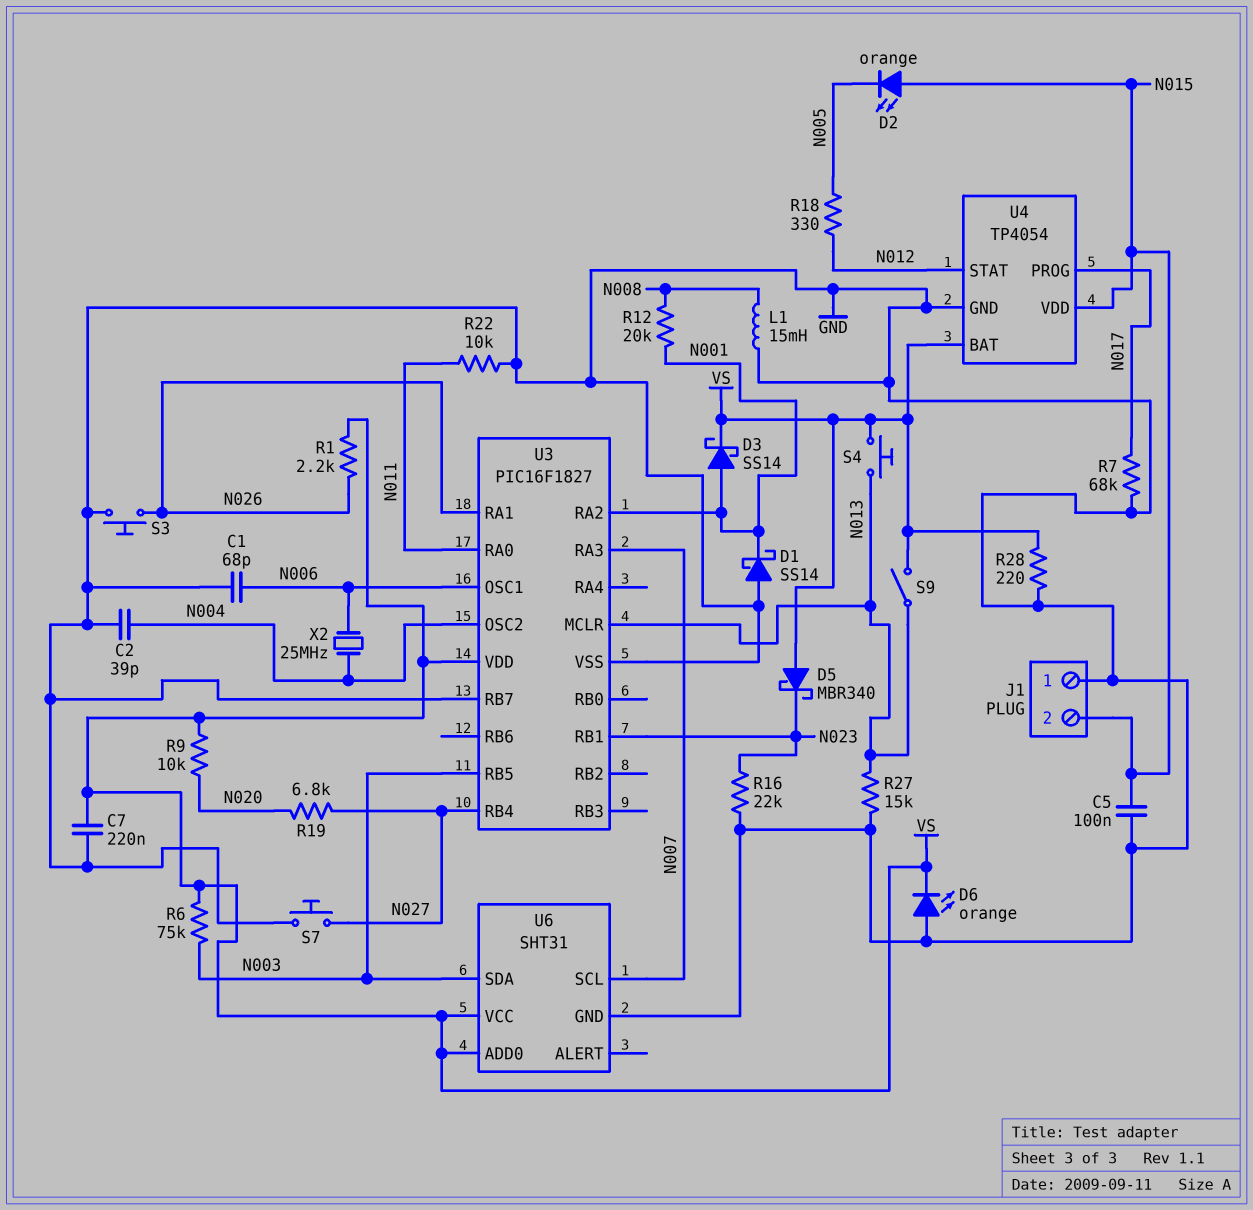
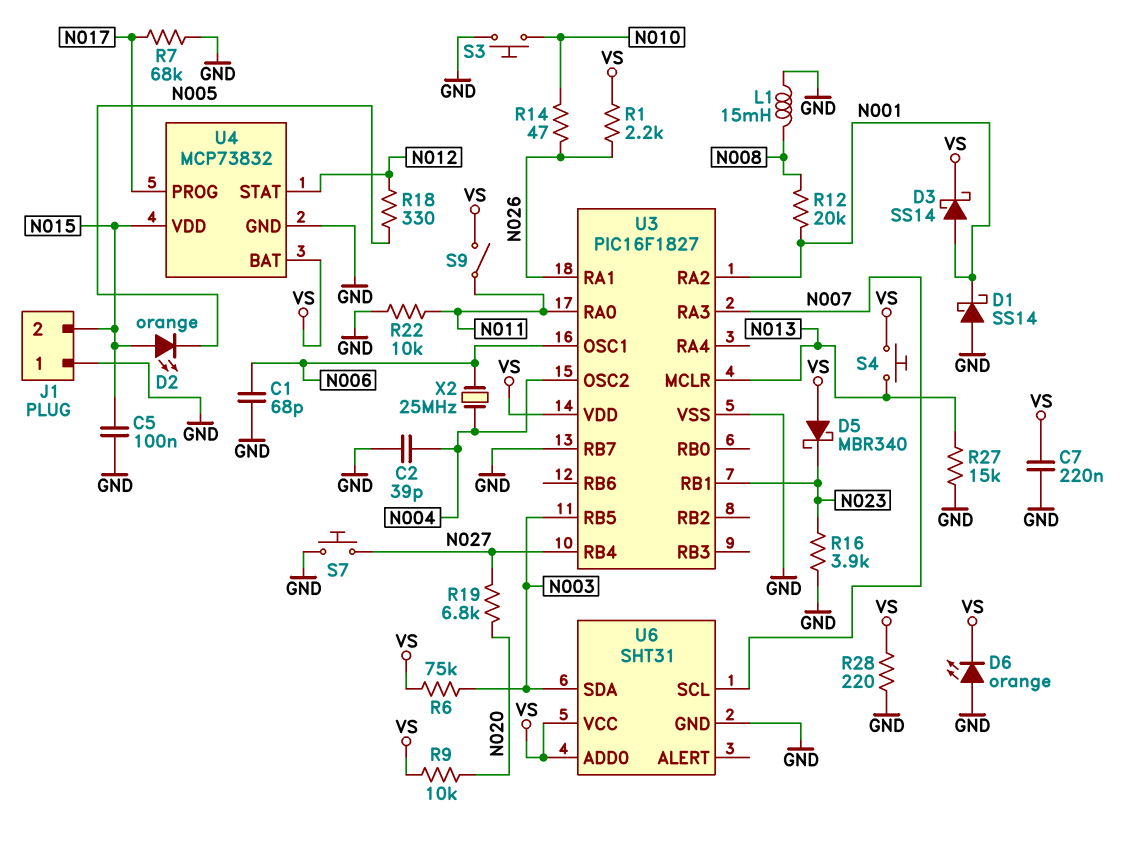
R14: none -> 47 (N010, N026)
R16: 22k (GND, N023) -> 3.9k (GND, N023)
S3: button (GND, N026) -> button (GND, N010)
S9: switch (N013, VS) -> switch (N011, VS)
U4: TP4054 -> MCP73832

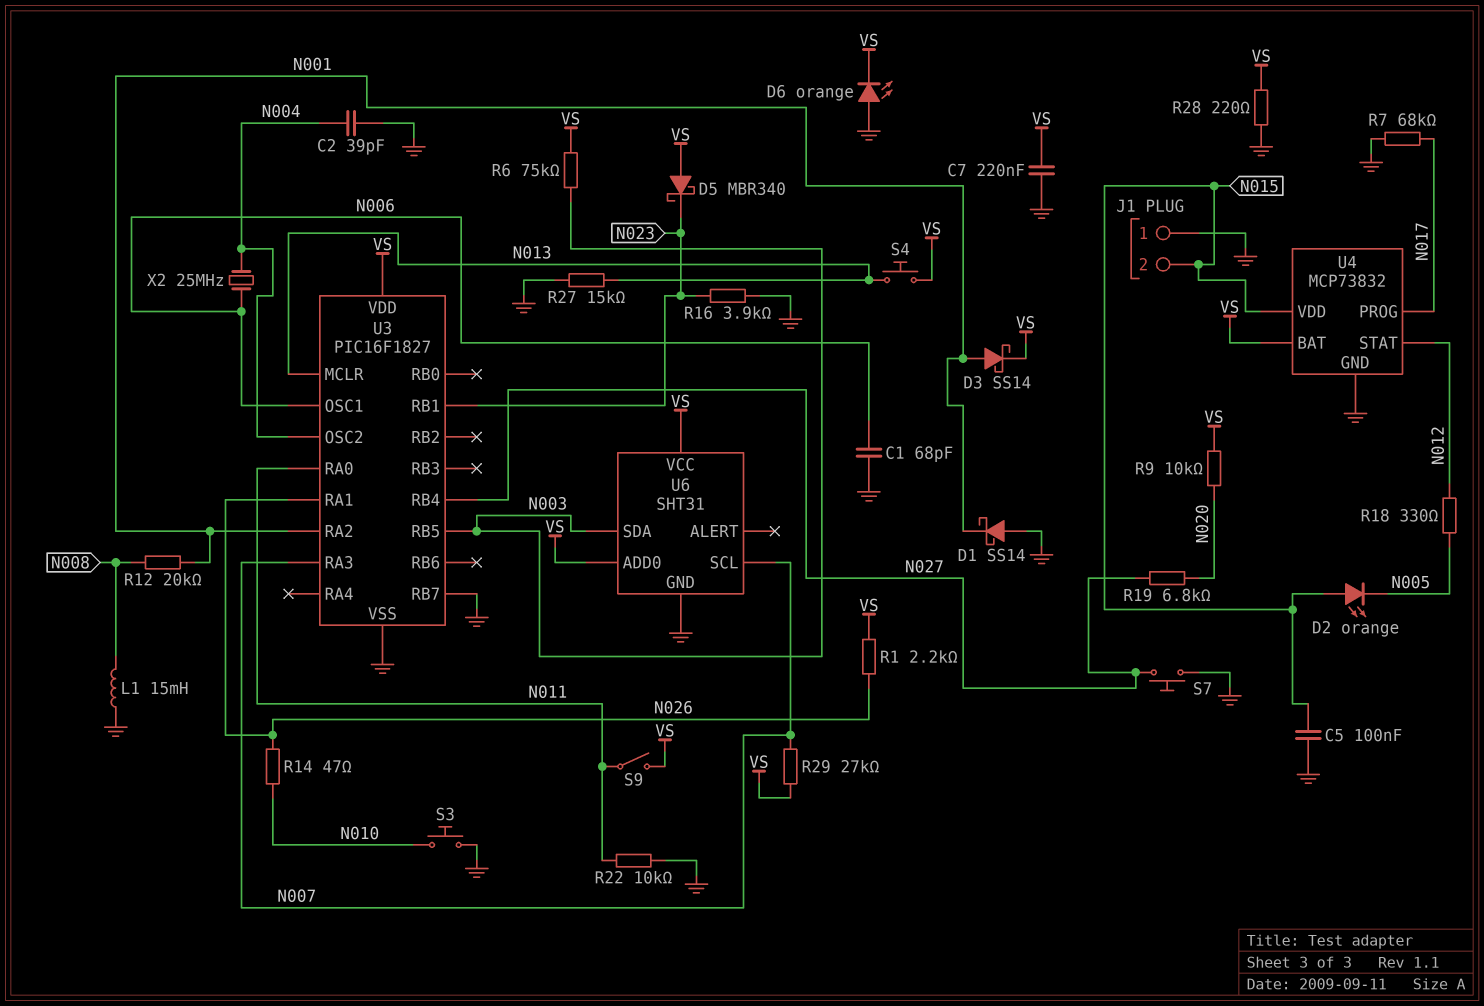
R29: none -> 27k (N007, VS)

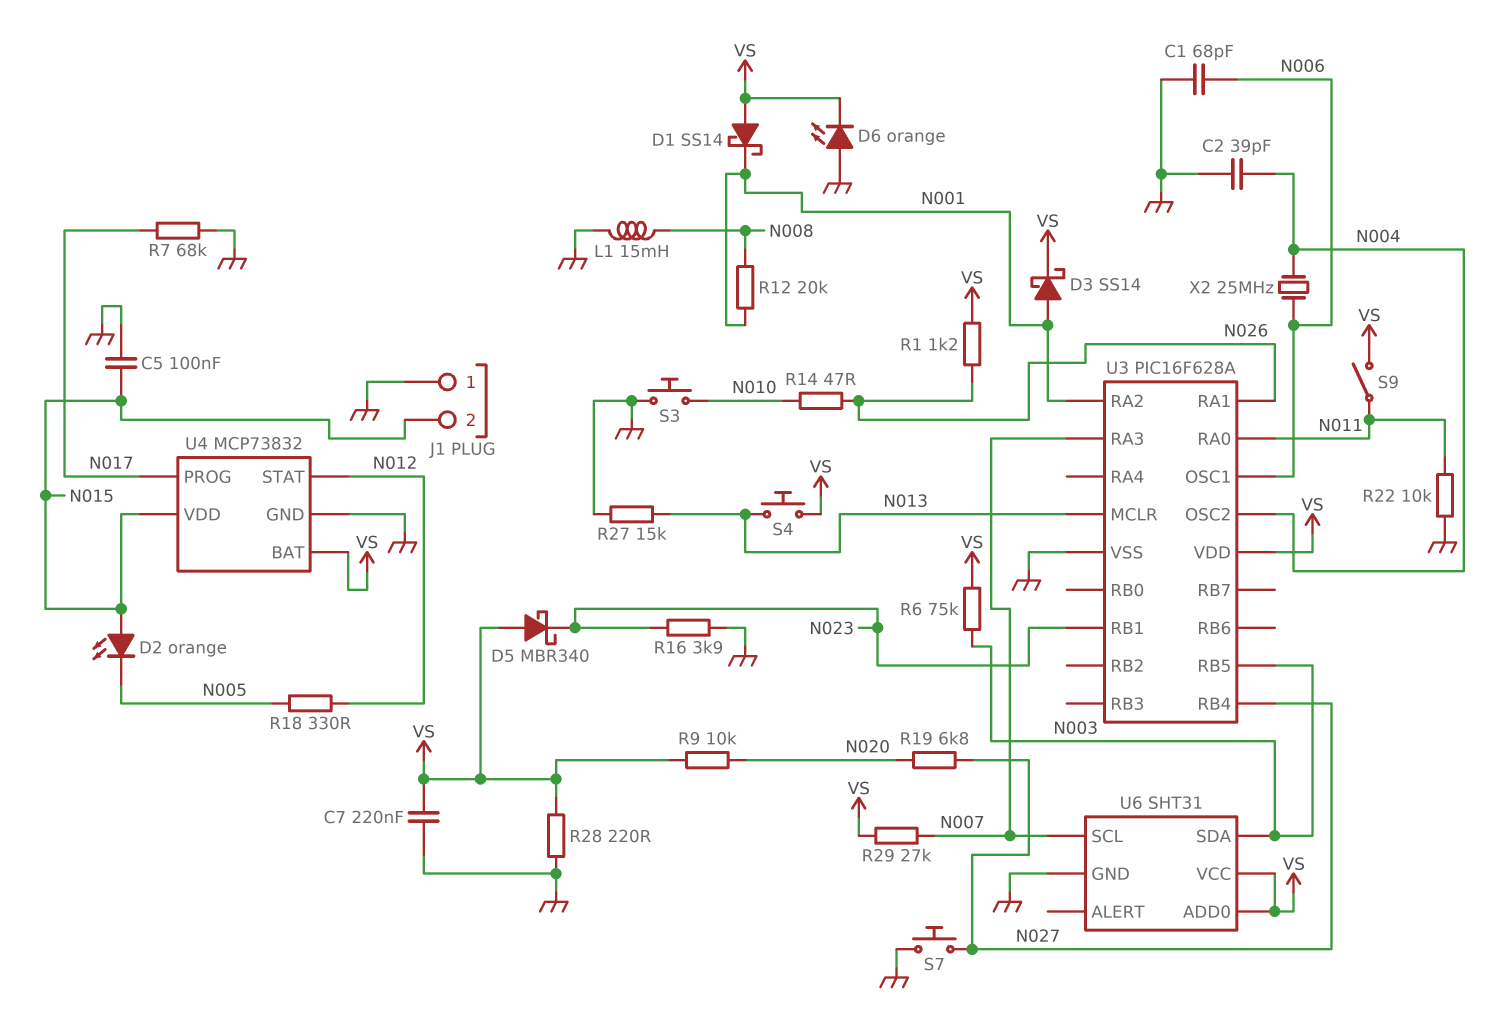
D1: schottky SS14 (A GND, K N001) -> schottky SS14 (A VS, K N001)
R1: 2.2k (N026, VS) -> 1.2k (N026, VS)
U3: PIC16F1827 -> PIC16F628A
U3 pin RB7: GND -> none

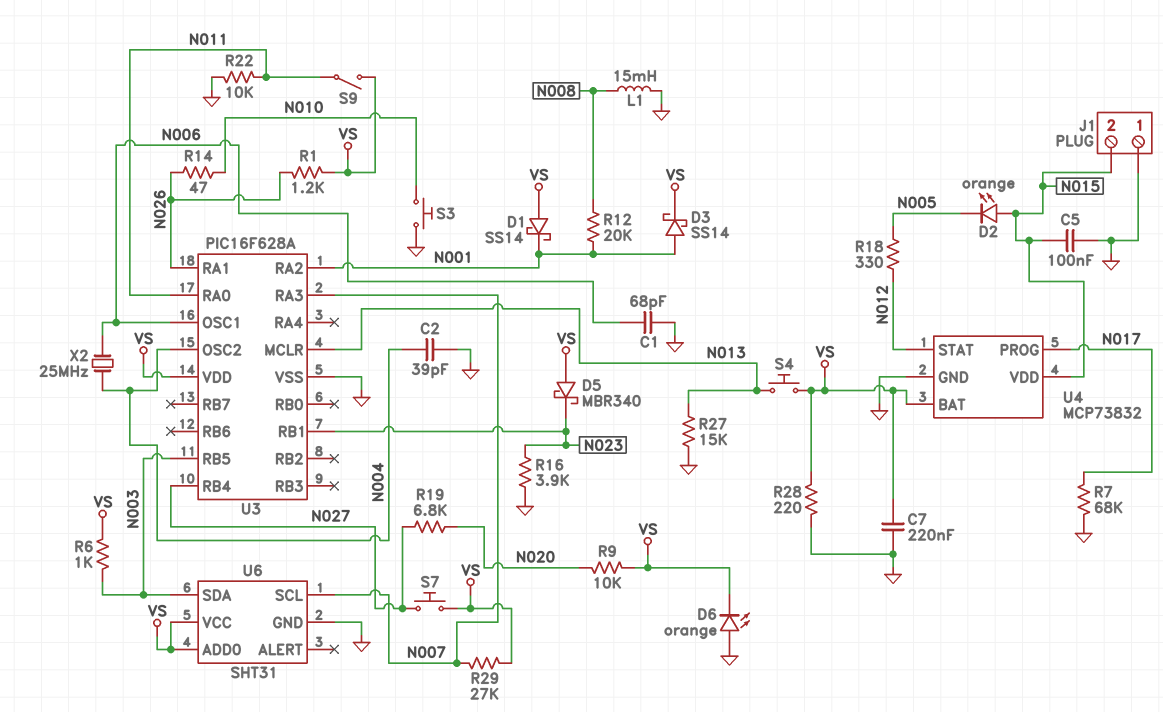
R6: 75k (N003, VS) -> 1k (N003, VS)
S7: button (GND, N027) -> button (N027, VS)

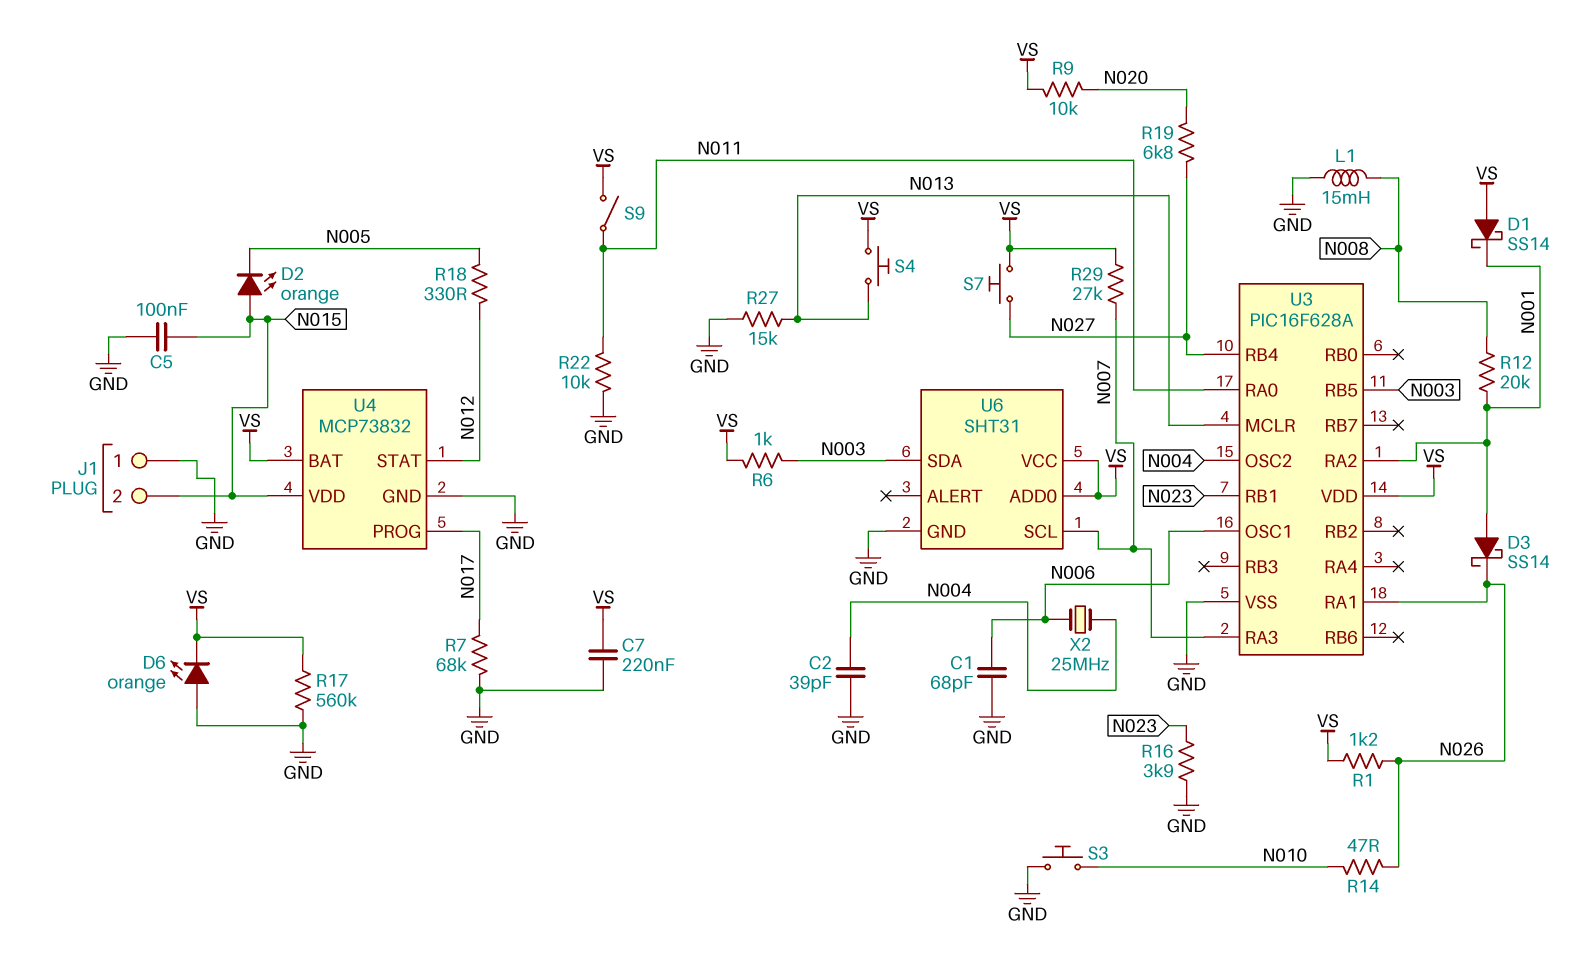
D3: schottky SS14 (A N001, K VS) -> schottky SS14 (A N001, K N026)
D5: schottky MBR340 (A VS, K N023) -> none
R17: none -> 560k (GND, VS)
R28: 220 (GND, VS) -> none

